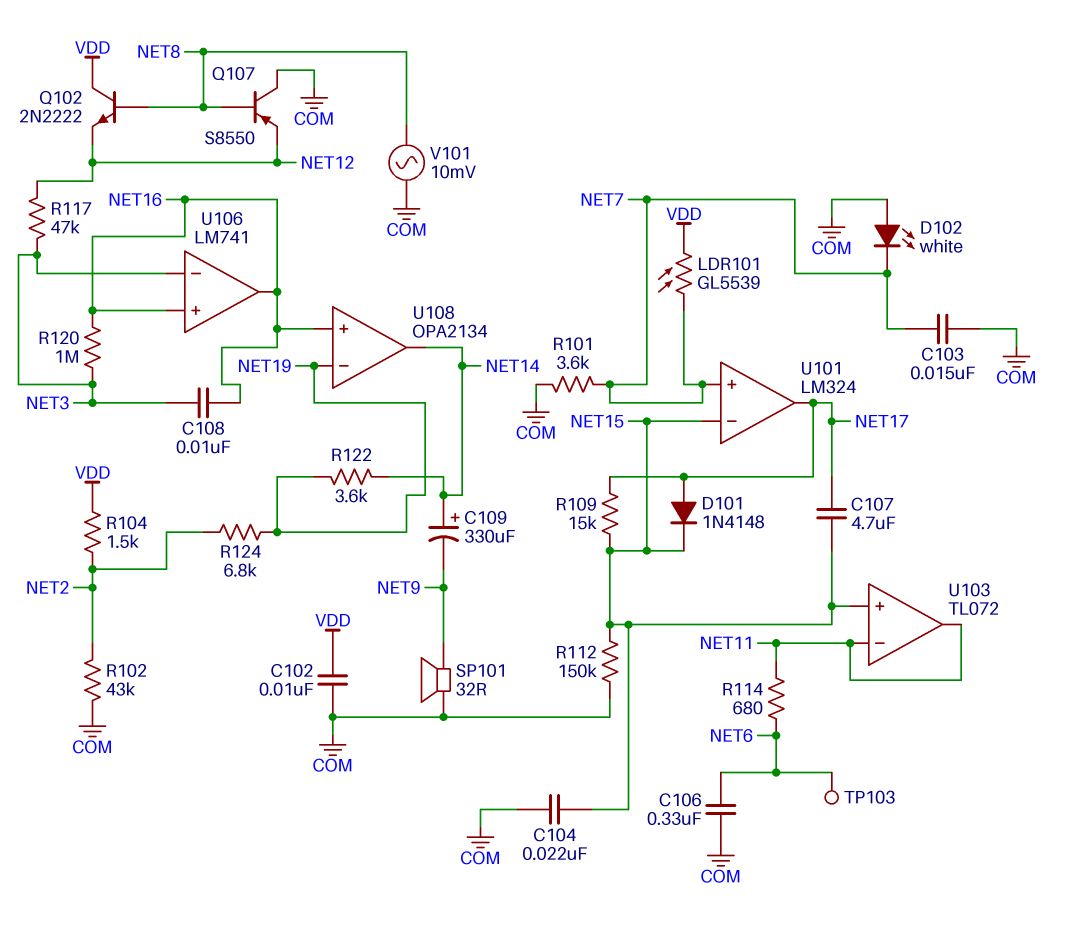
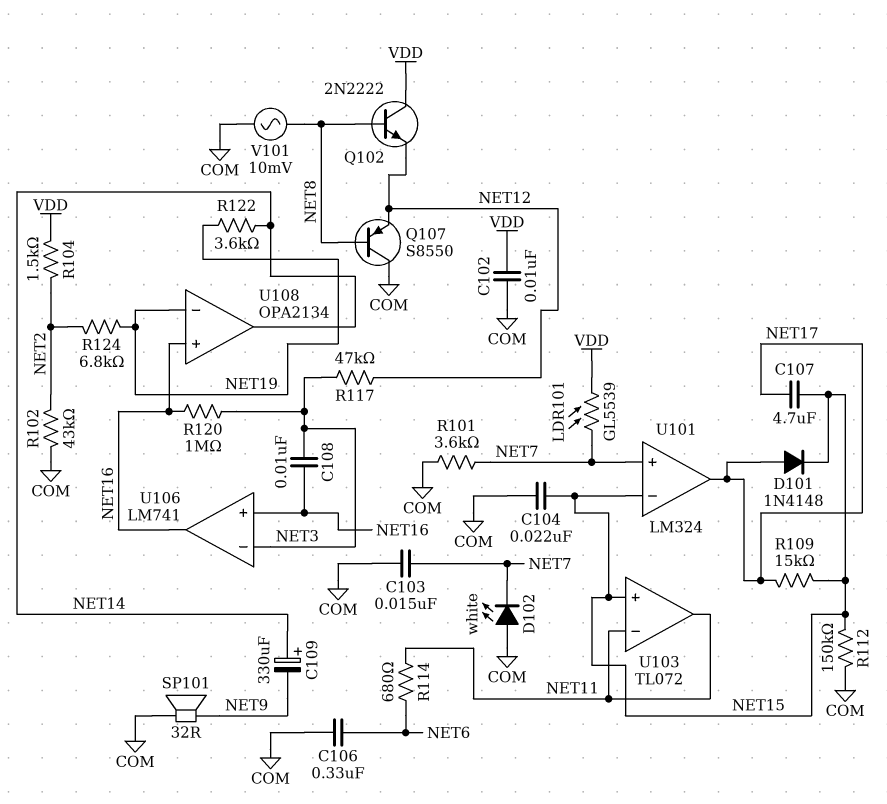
TP103: test point (NET6) -> none

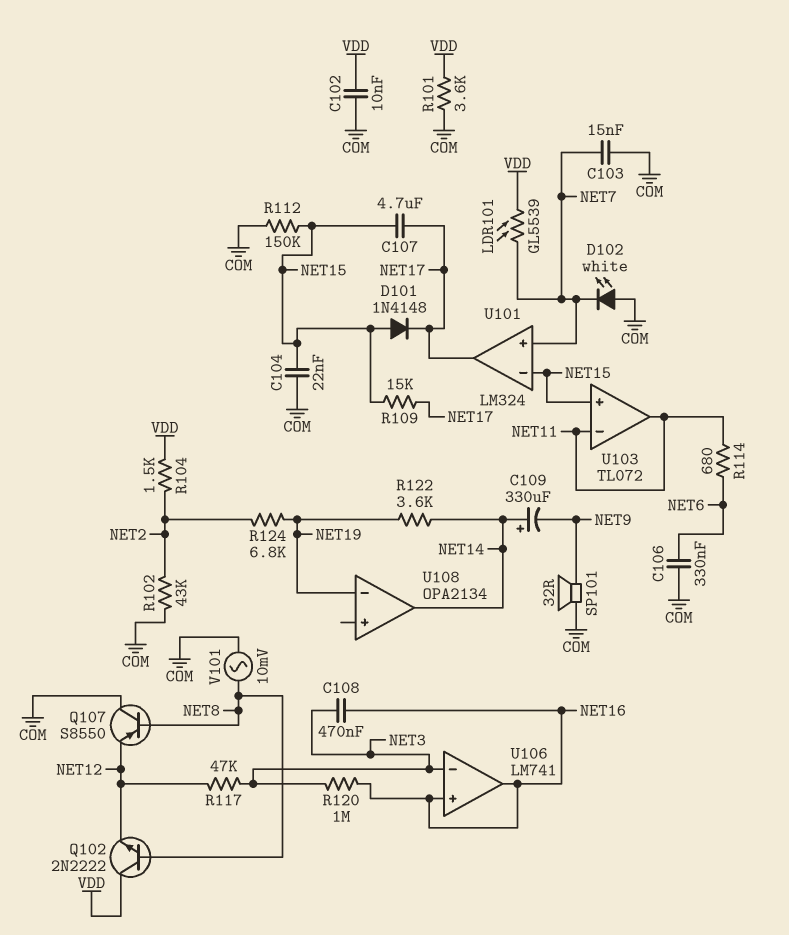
C108: 10nF (NET3, NET16) -> 470nF (NET3, NET16)
D101: diode 1N4148 (A NET17, K NET15) -> diode 1N4148 (A NET15, K NET17)
R101: 3.6k (COM, NET7) -> 3.6k (COM, VDD)
U108 pin in+: NET16 -> none

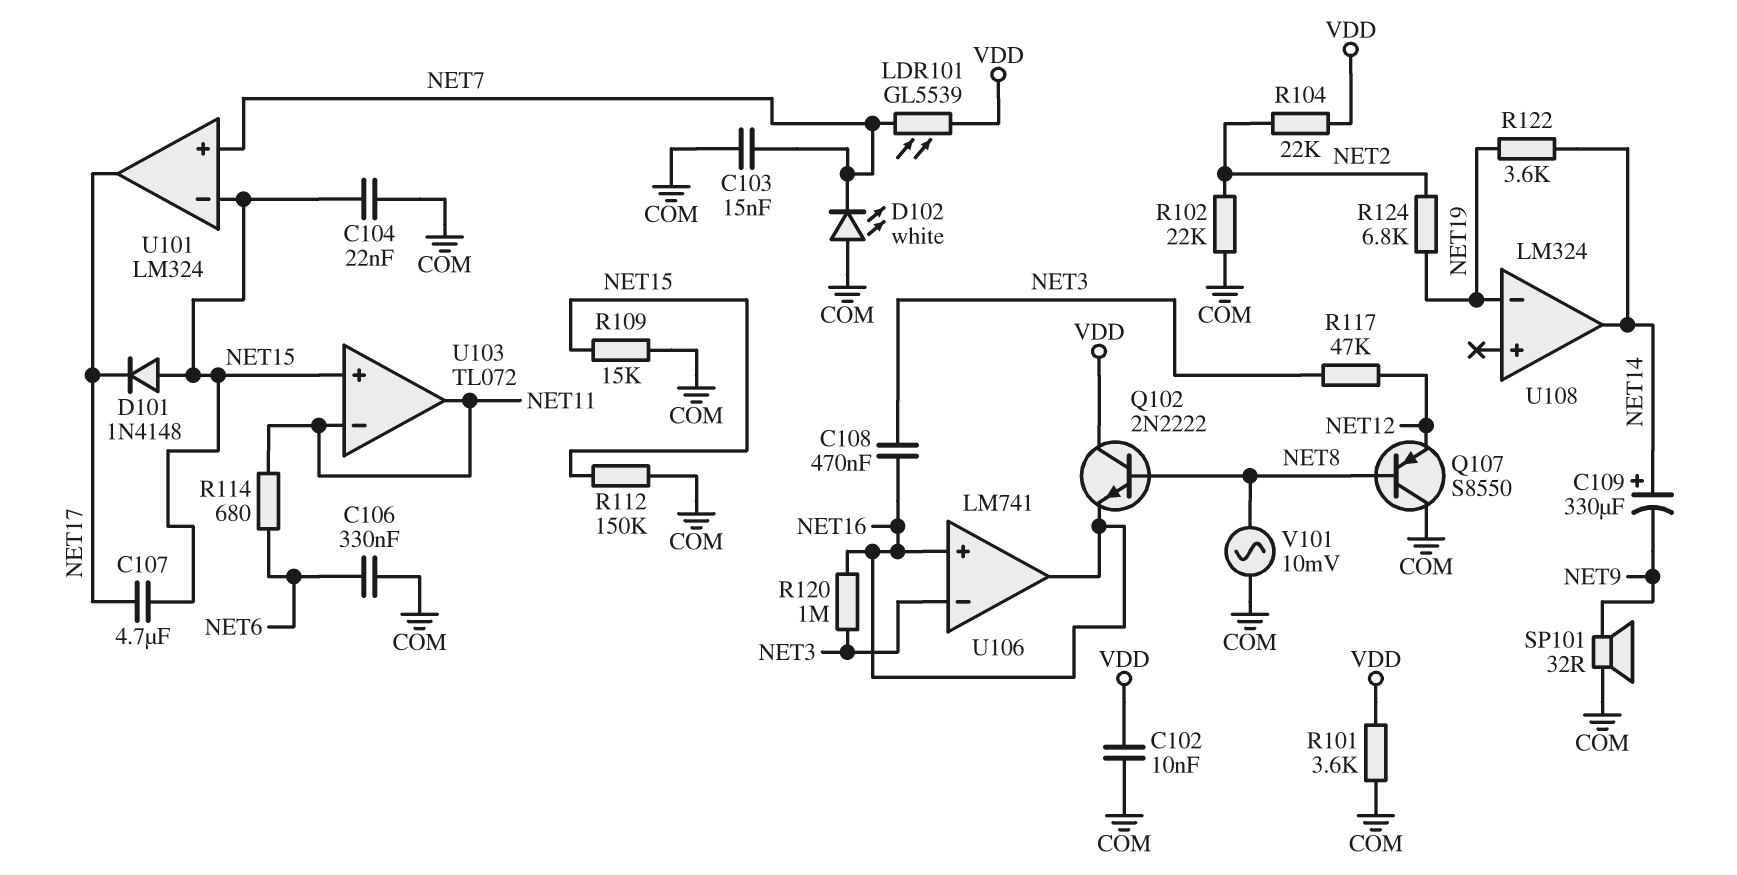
Q102: NPN 2N2222 (B NET8, C VDD, E NET12) -> NPN 2N2222 (B NET8, C VDD, E NET16)
R102: 43k (COM, NET2) -> 22k (COM, NET2)
R104: 1.5k (NET2, VDD) -> 22k (NET2, VDD)
R109: 15k (NET15, NET17) -> 15k (COM, NET15)
U108: OPA2134 -> LM324

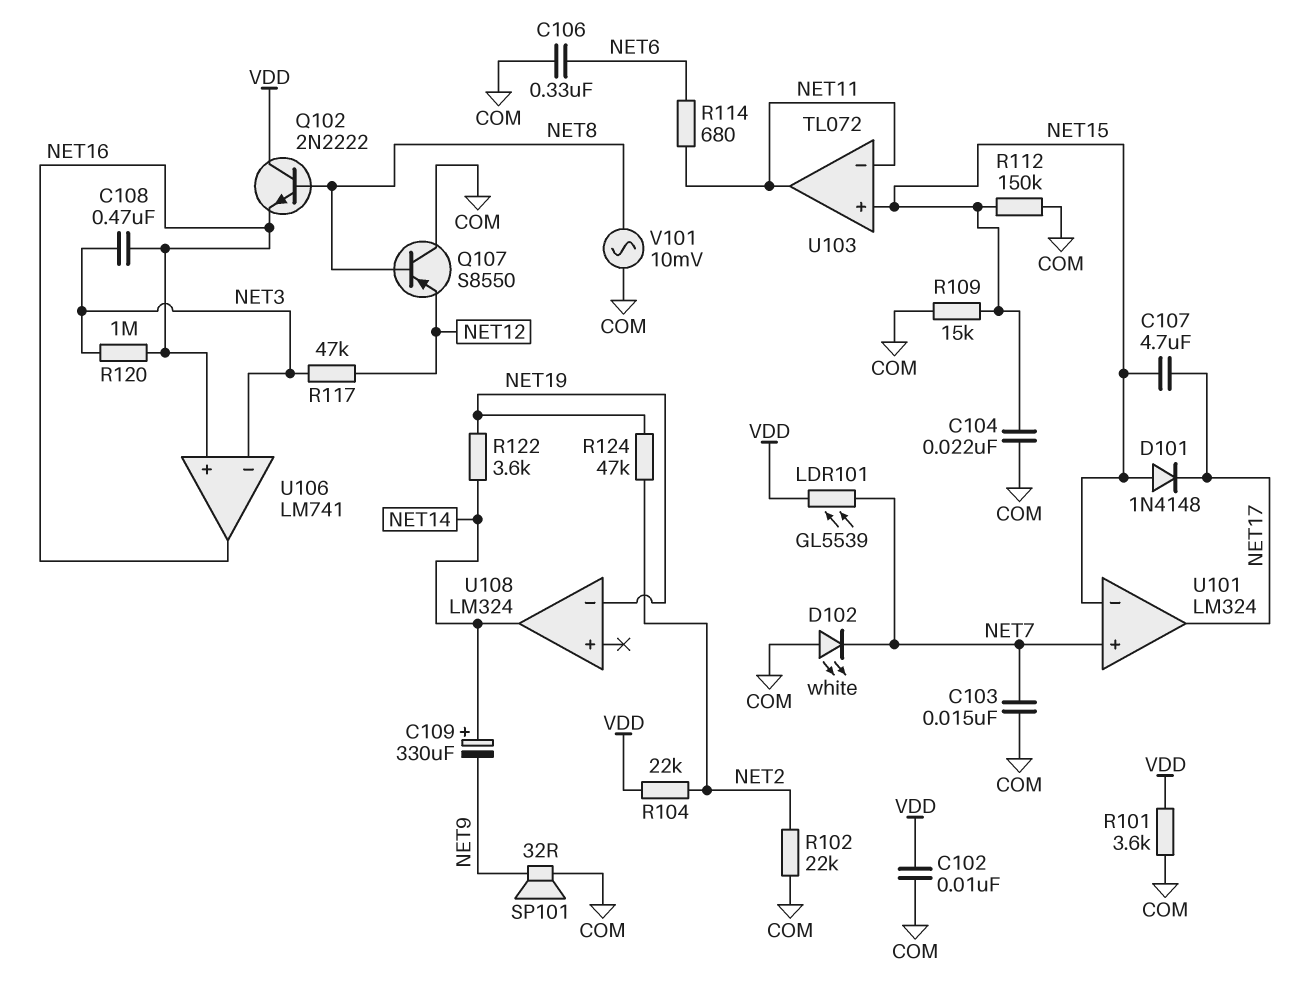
R124: 6.8k (NET2, NET19) -> 47k (NET2, NET19)

